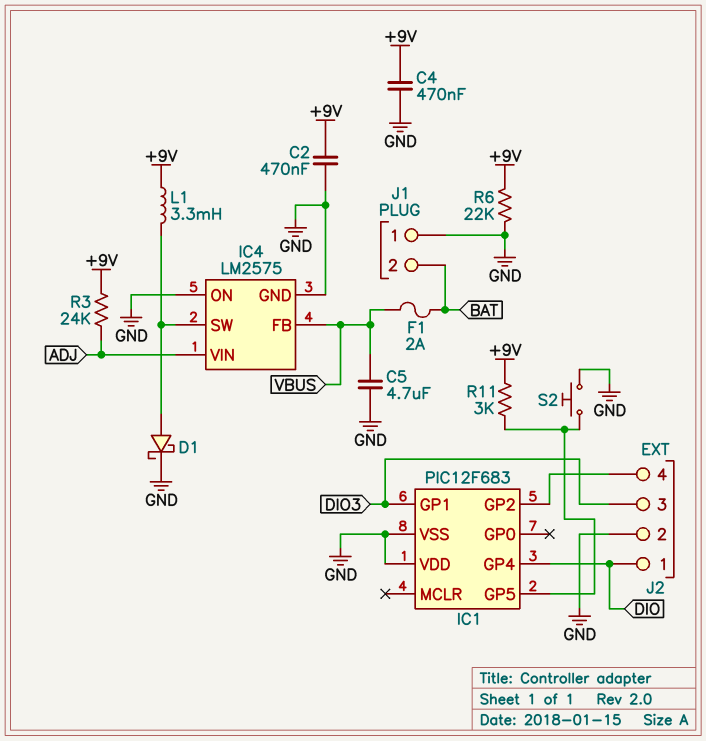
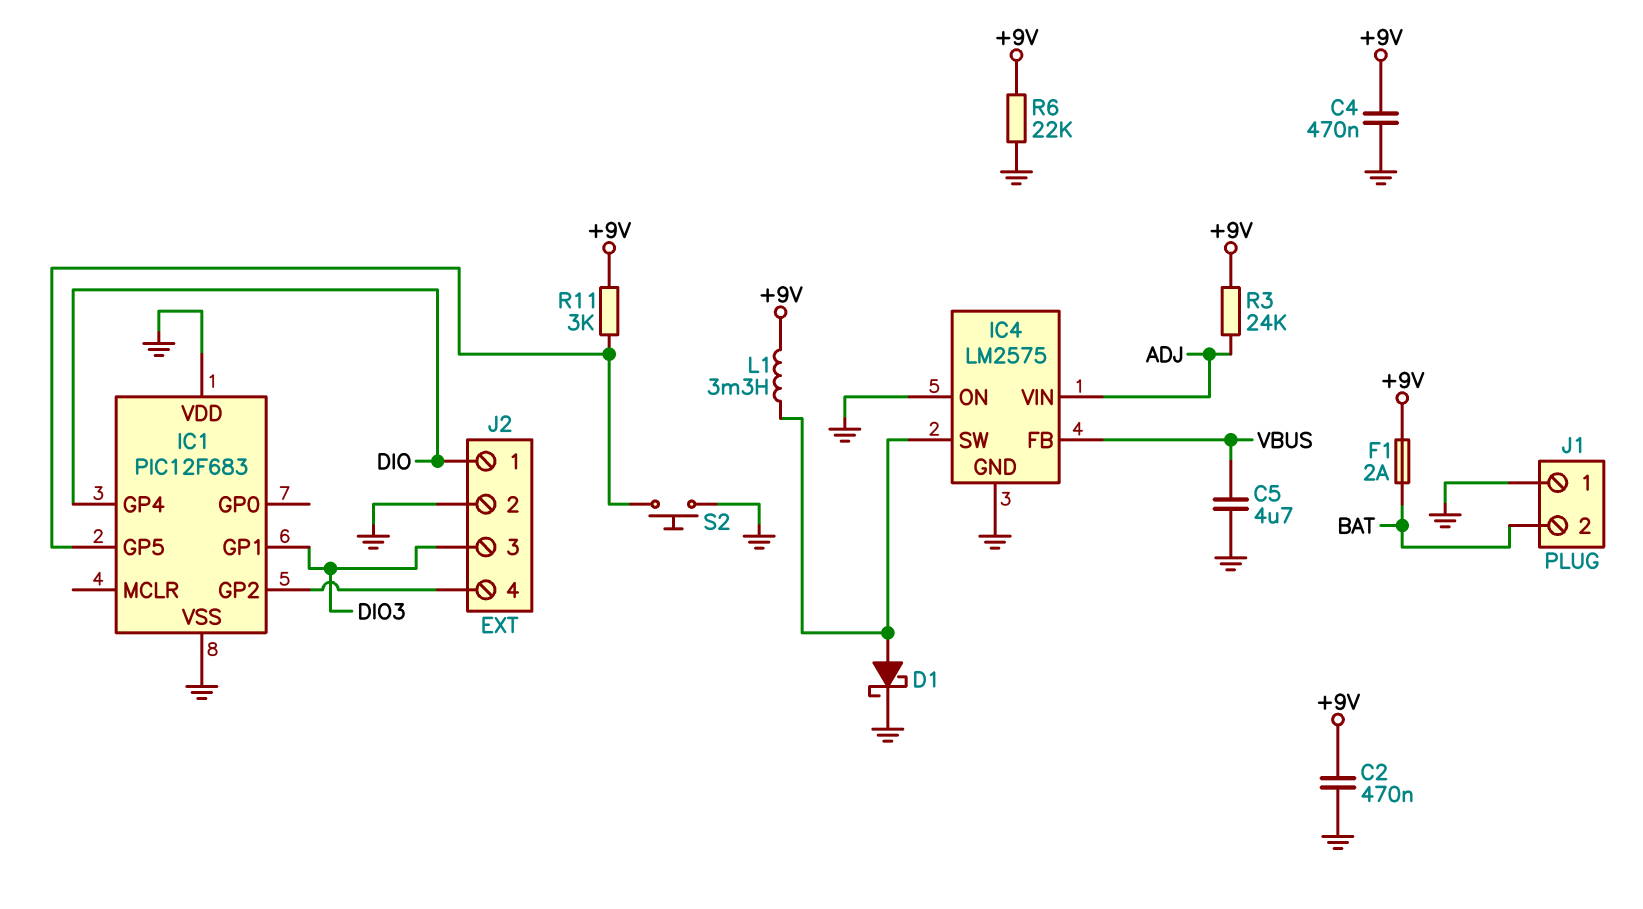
F1: 2A (BAT, VBUS) -> 2A (+9V, BAT)

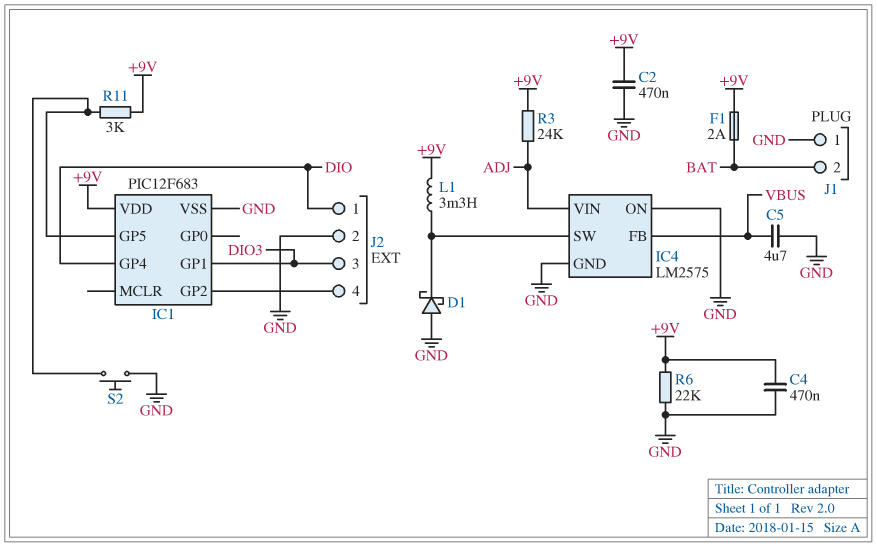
D1: schottky (A IC4/SW, K GND) -> schottky (A GND, K IC4/SW)
IC1 pin VDD: GND -> +9V

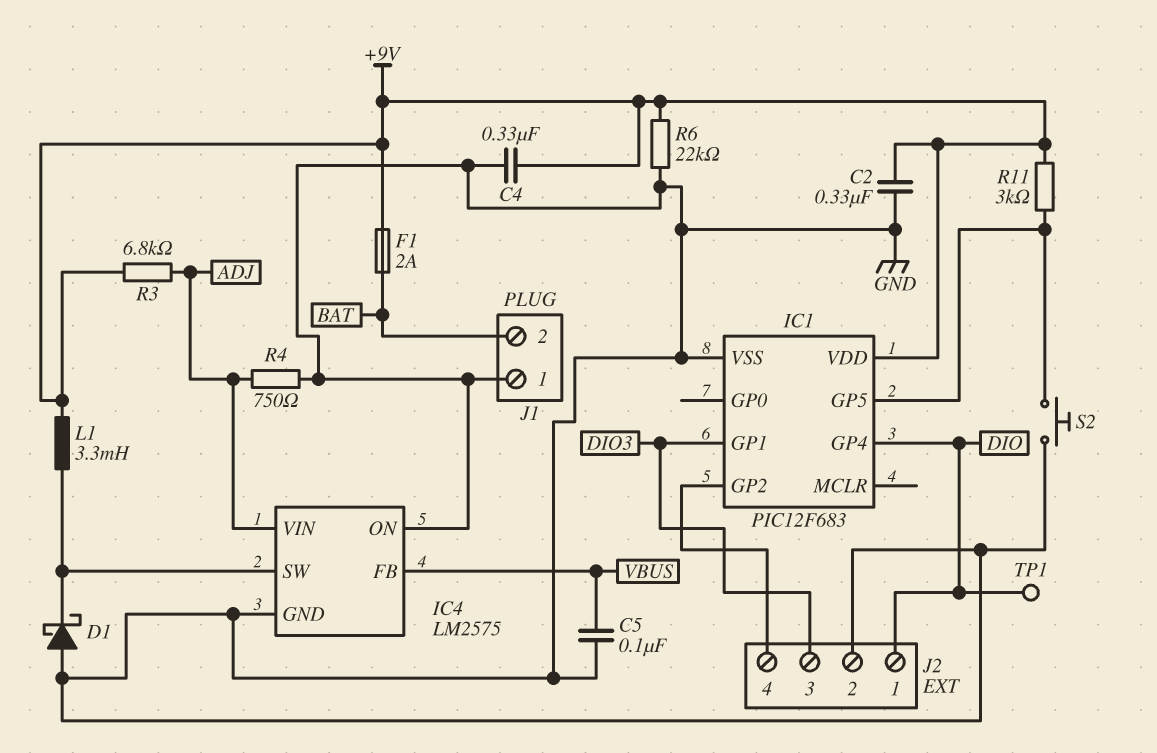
C2: 470nF (+9V, GND) -> 330nF (+9V, GND)
C4: 470nF (+9V, GND) -> 330nF (+9V, GND)
C5: 4.7uF (GND, VBUS) -> 100nF (GND, VBUS)
R3: 24k (+9V, ADJ) -> 6.8k (+9V, ADJ)
R4: none -> 750 (ADJ, GND)
TP1: none -> test point (DIO)

